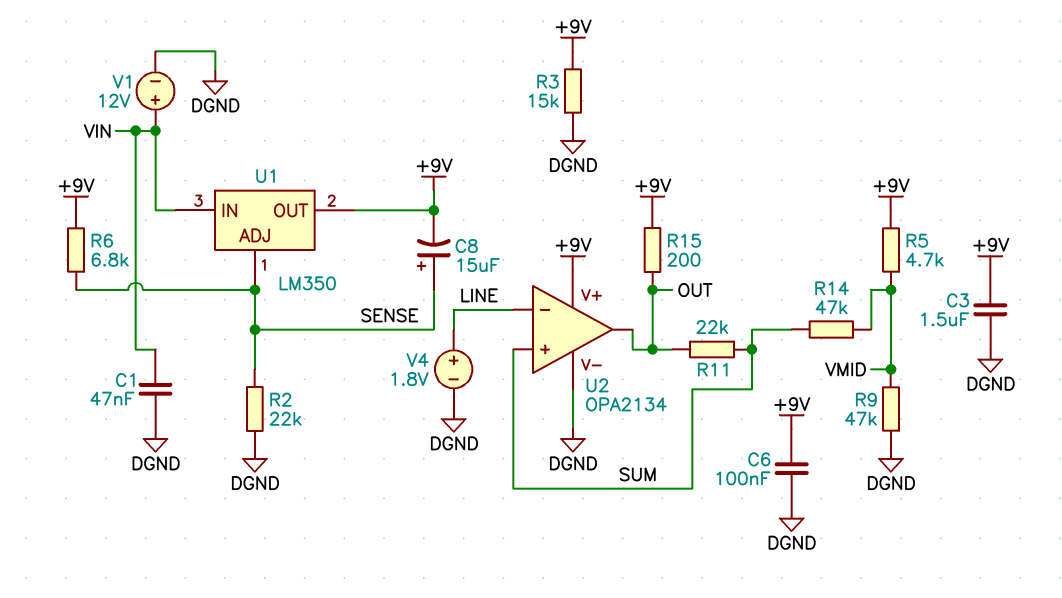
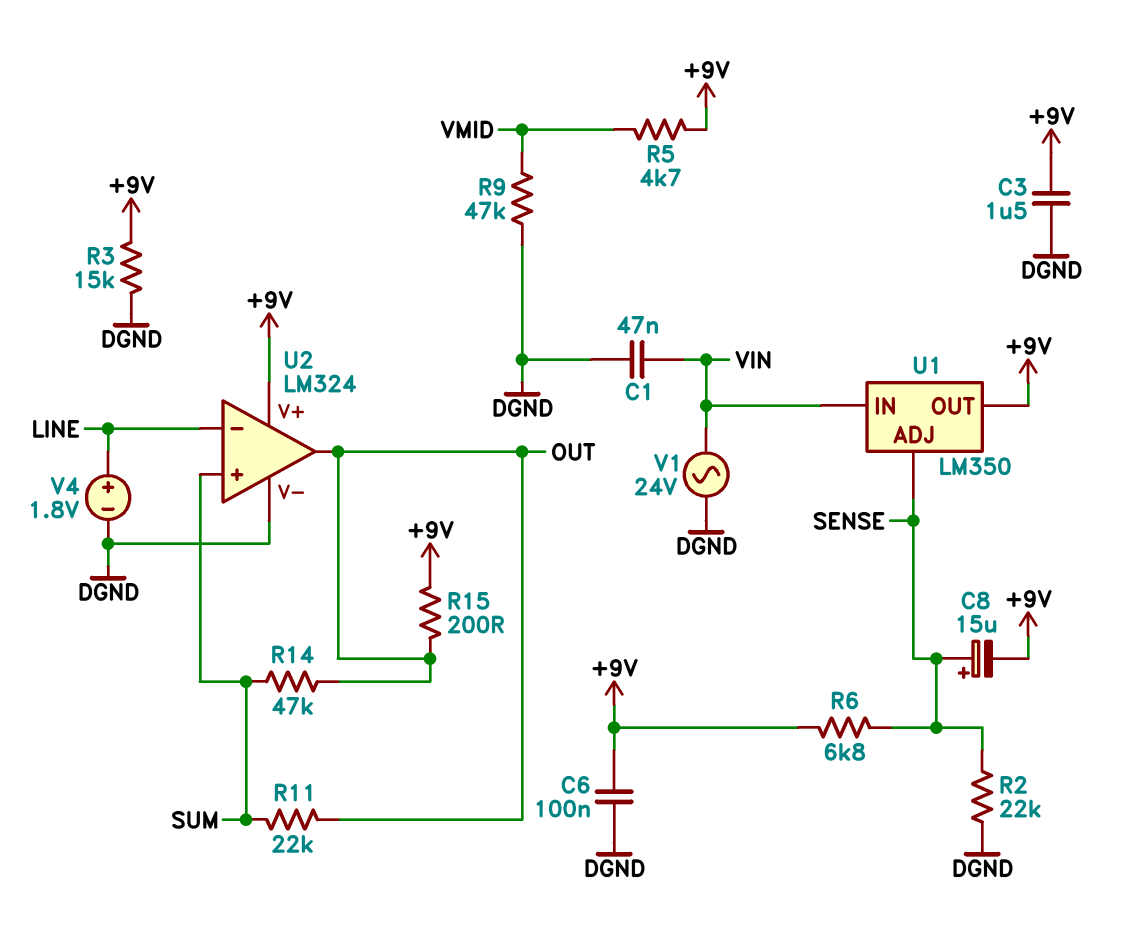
R14: 47k (SUM, VMID) -> 47k (OUT, SUM)
U2: OPA2134 -> LM324
V1: 12V (plus VIN, minus DGND) -> AC 24V (DGND, VIN)

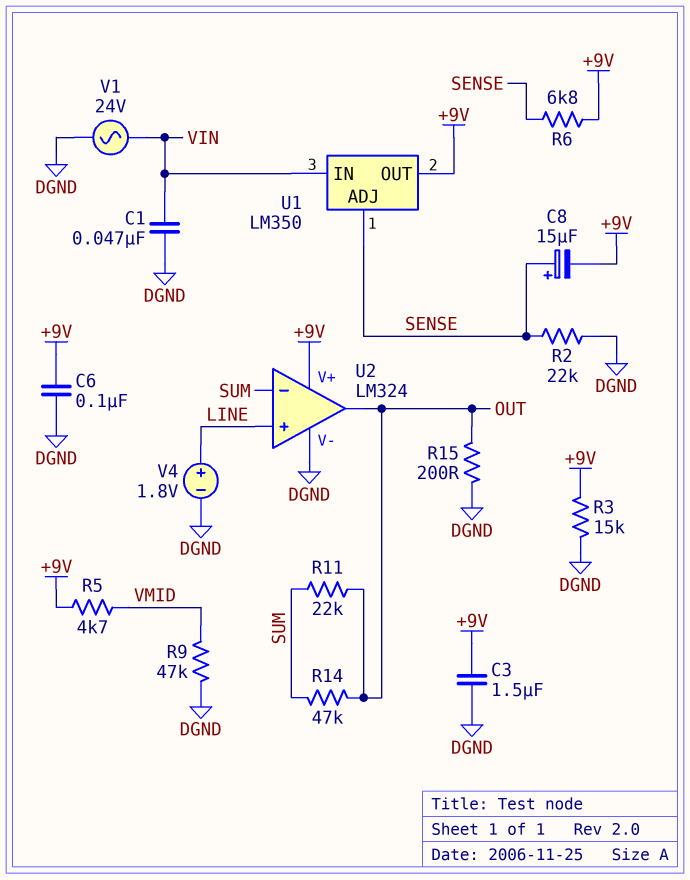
R15: 200 (+9V, OUT) -> 200 (DGND, OUT)
U2 pin in+: SUM -> LINE
U2 pin in-: LINE -> SUM

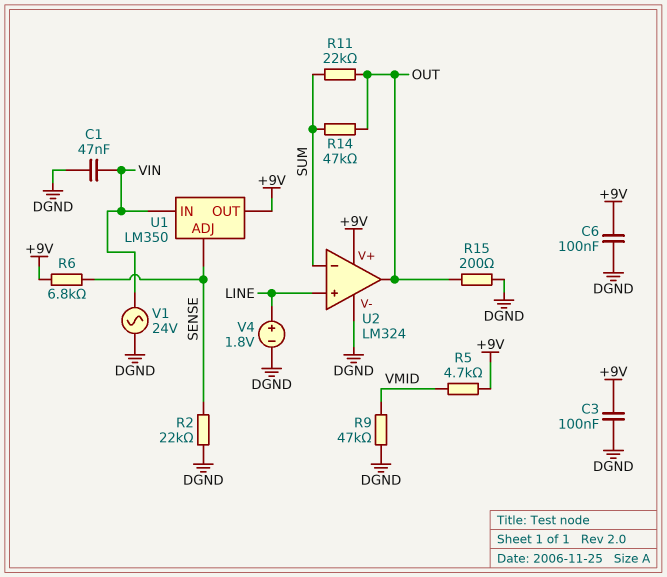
C3: 1.5uF (+9V, DGND) -> 100nF (+9V, DGND)
C8: 15uF (plus SENSE, minus +9V) -> none
R3: 15k (+9V, DGND) -> none

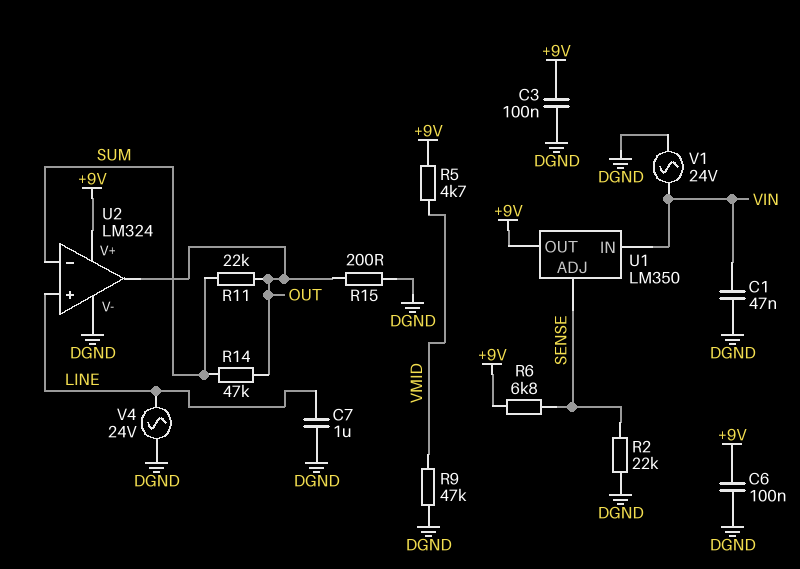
C7: none -> 1uF (DGND, LINE)
V4: 1.8V (plus LINE, minus DGND) -> AC 24V (DGND, LINE)

